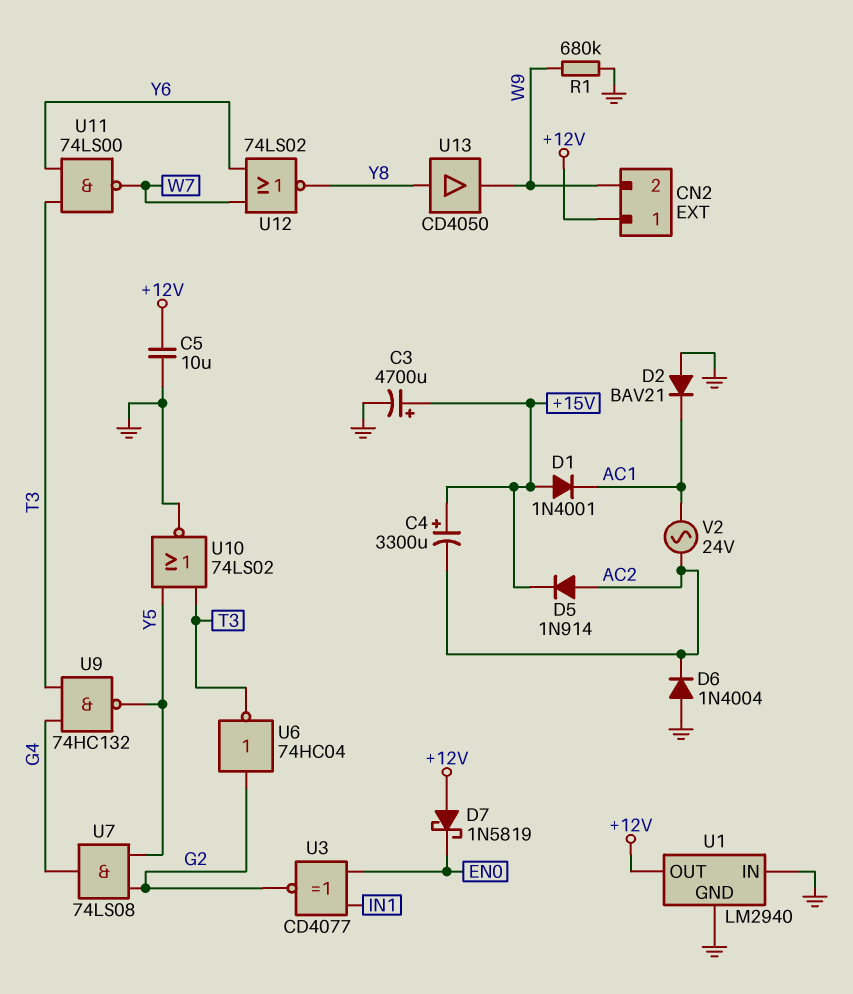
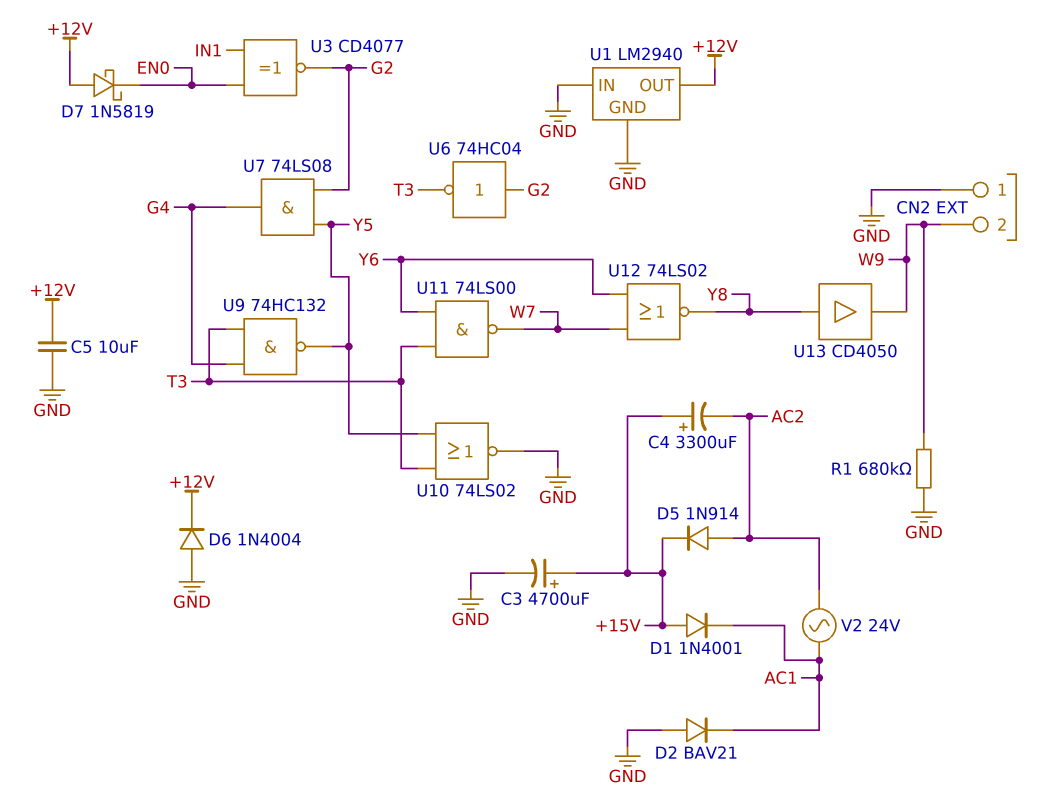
CN2 pin 1: +12V -> GND
D6: diode 1N4004 (A GND, K AC2) -> diode 1N4004 (A GND, K +12V)

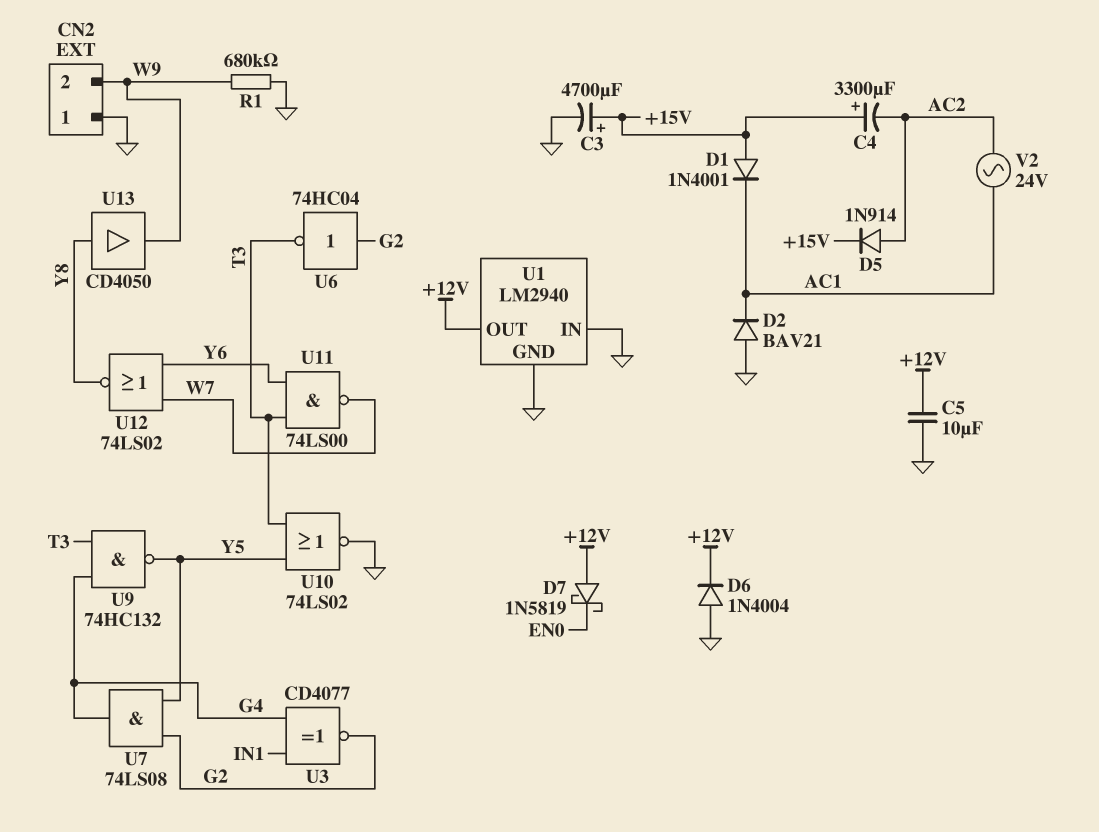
U3: XNOR CD4077 (in EN0, in IN1, out G2) -> XNOR CD4077 (in G4, in IN1, out G2)

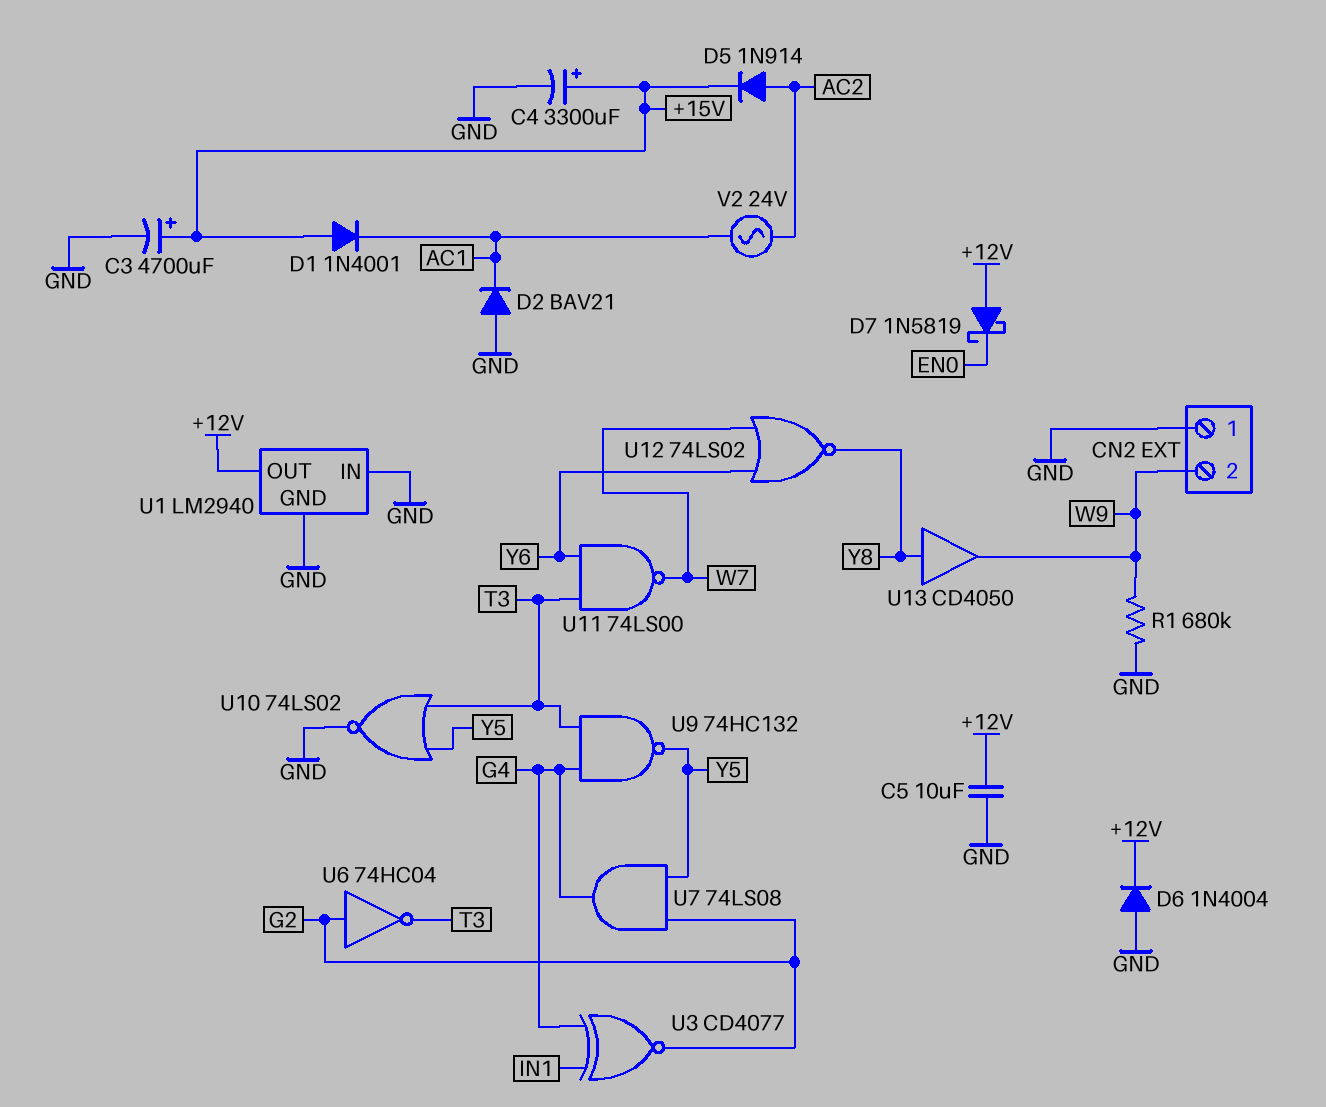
C4: 3300uF (plus +15V, minus AC2) -> 3300uF (plus +15V, minus GND)

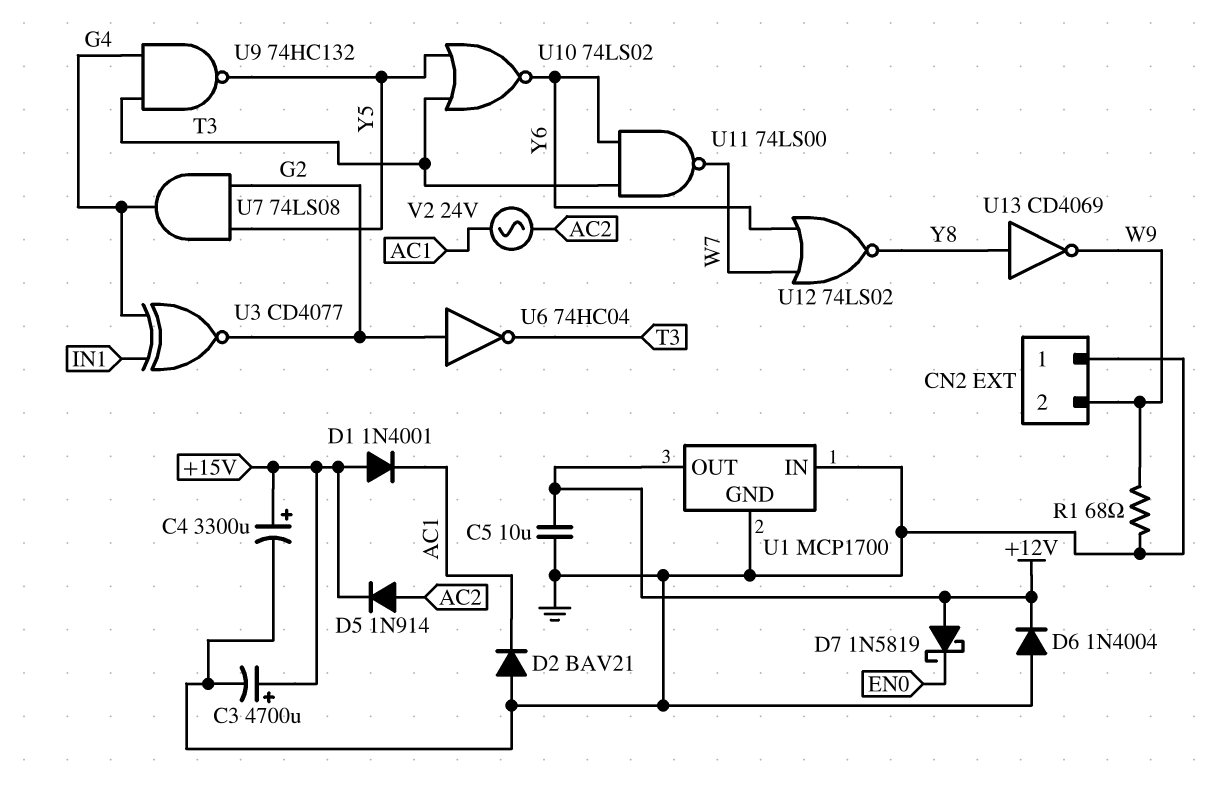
R1: 680k (GND, W9) -> 68 (GND, W9)
U1: LM2940 -> MCP1700
U10: NOR 74LS02 (in T3, in Y5, out GND) -> NOR 74LS02 (in T3, in Y5, out Y6)
U13: buffer CD4050 (in Y8, out W9) -> NOT CD4069 (in Y8, out W9)

